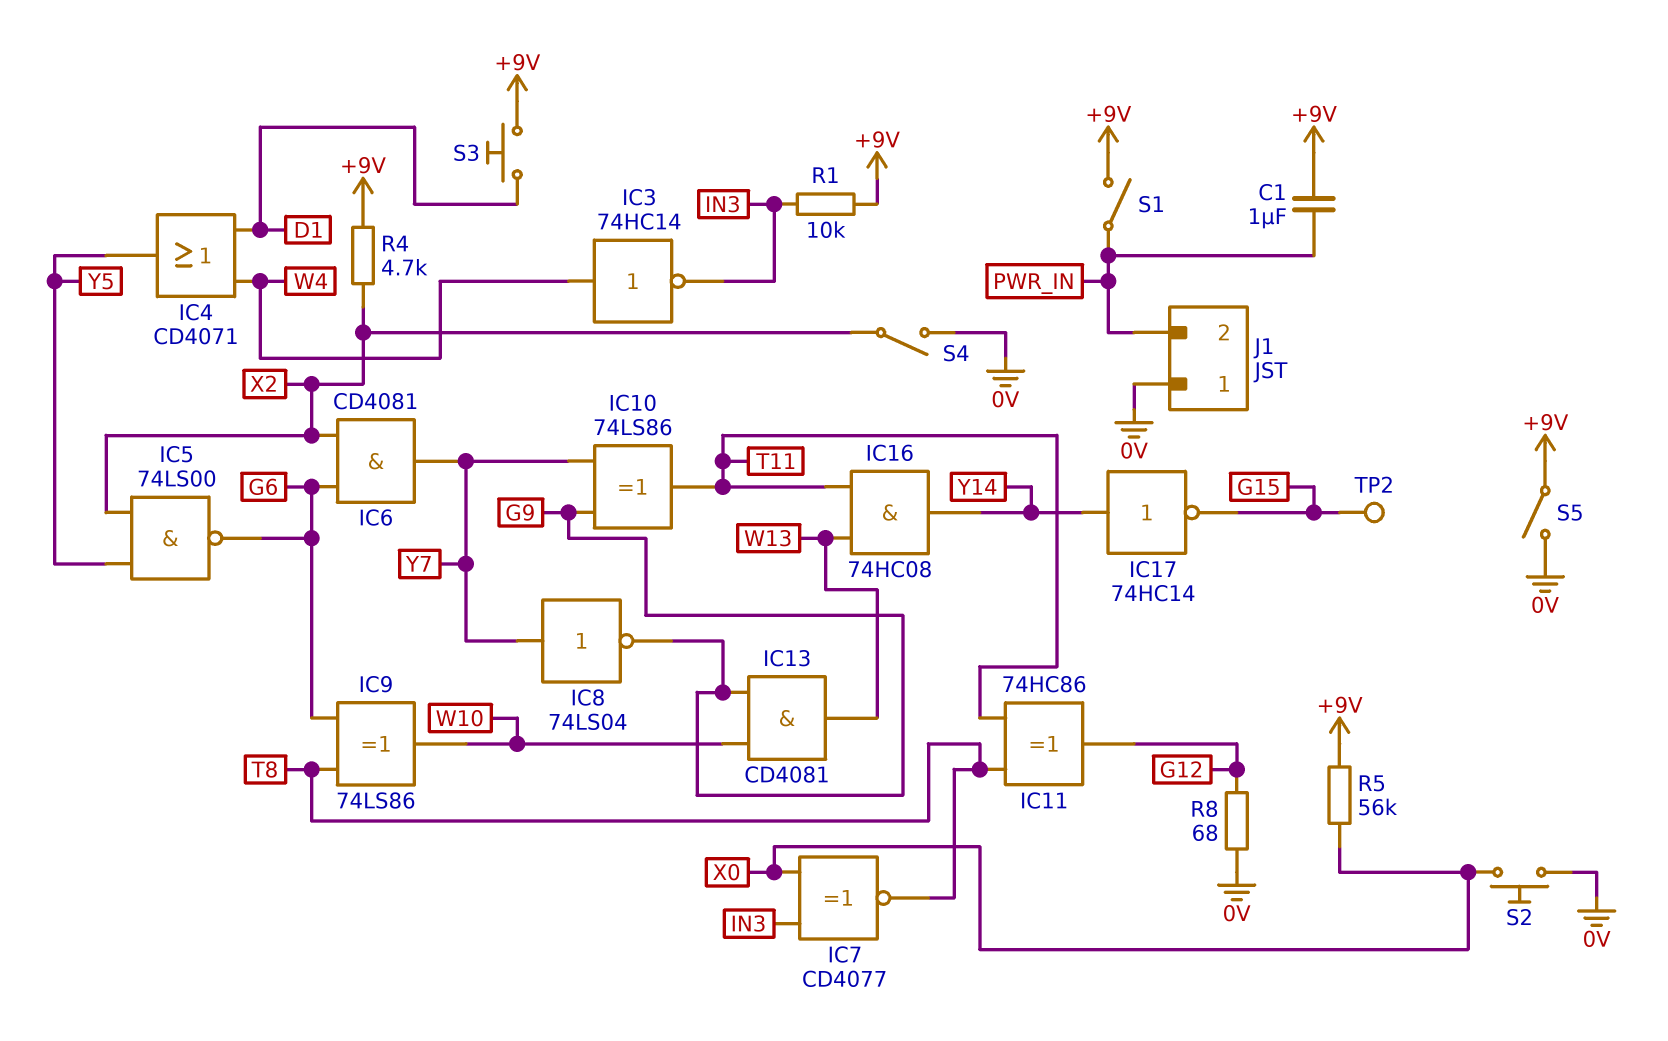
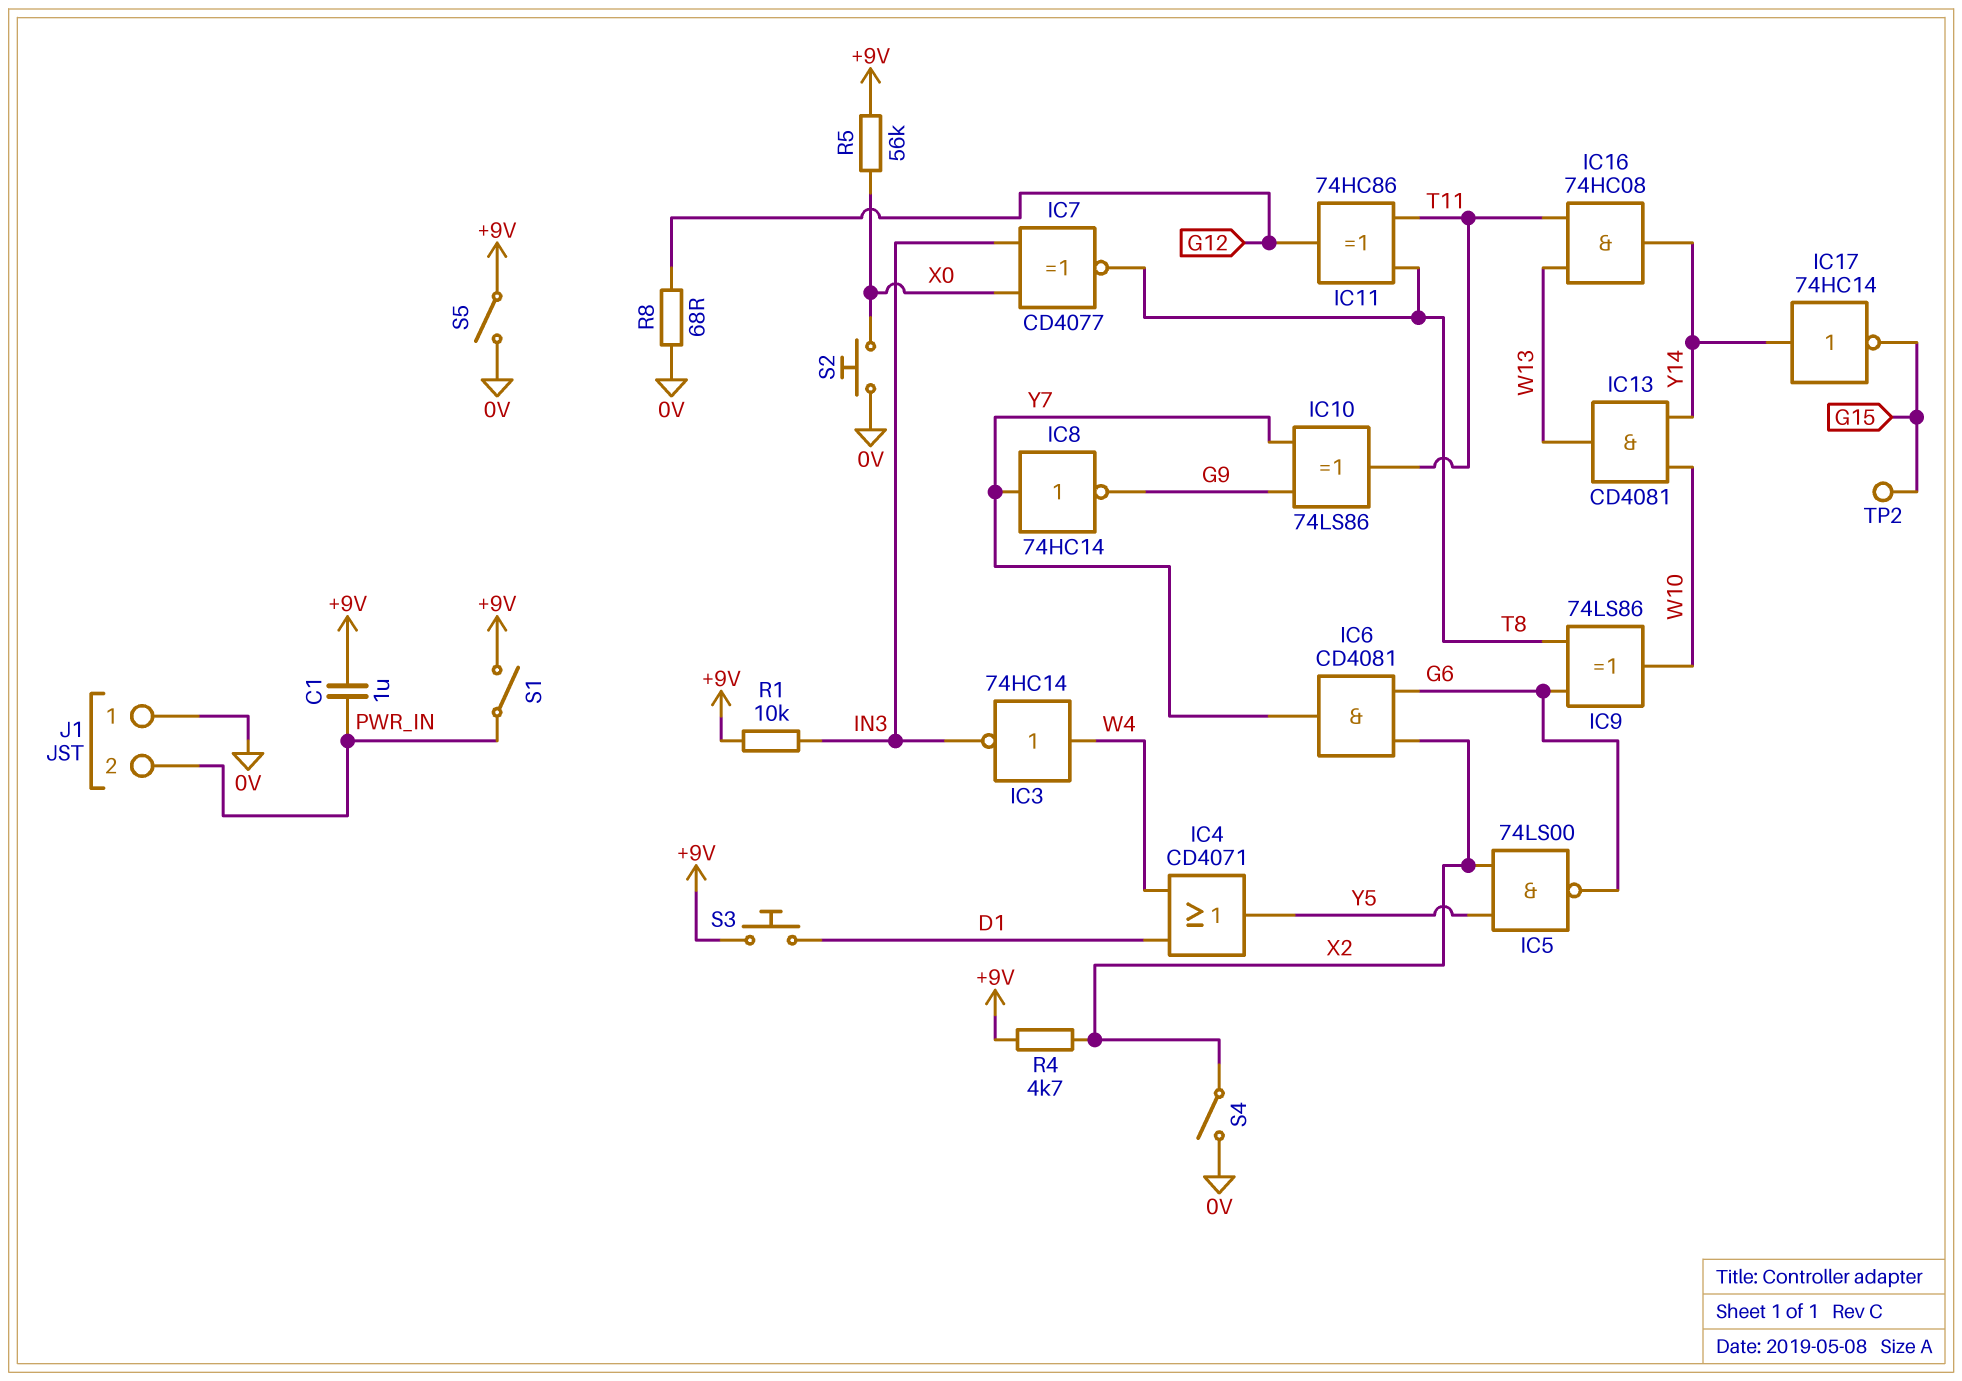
IC8: NOT 74LS04 (in Y7, out G9) -> NOT 74HC14 (in Y7, out G9)
IC13: AND CD4081 (in G9, in W10, out W13) -> AND CD4081 (in W10, in Y14, out W13)

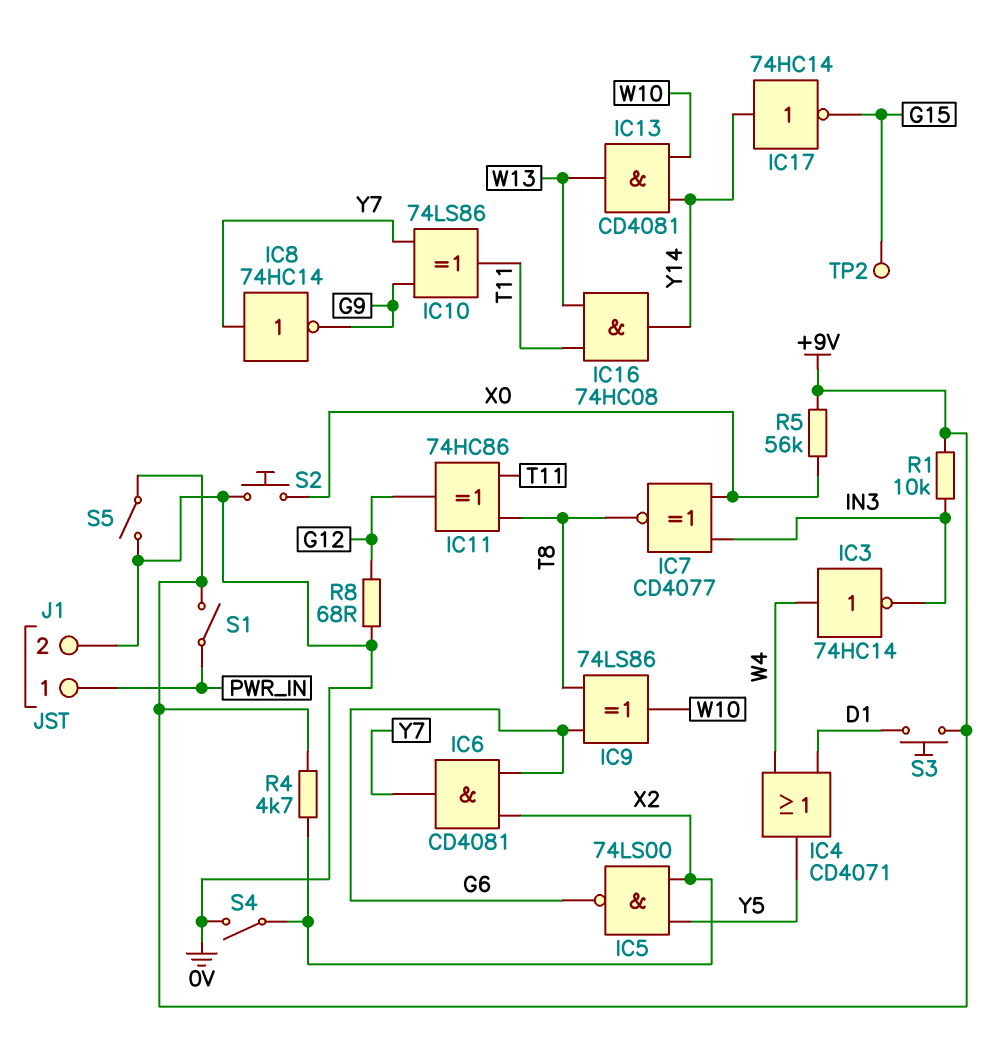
C1: 1uF (+9V, PWR_IN) -> none
J1 pin 1: 0V -> PWR_IN
J1 pin 2: PWR_IN -> 0V

